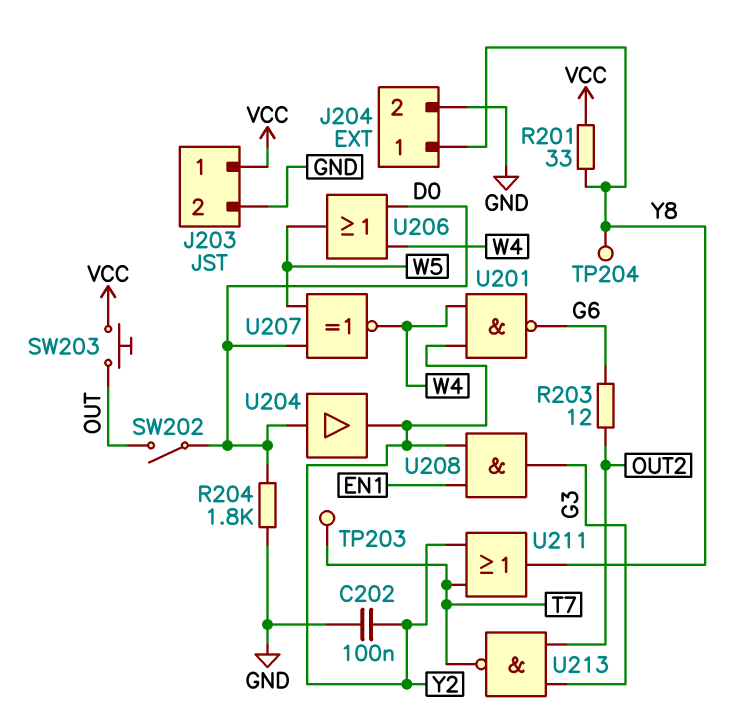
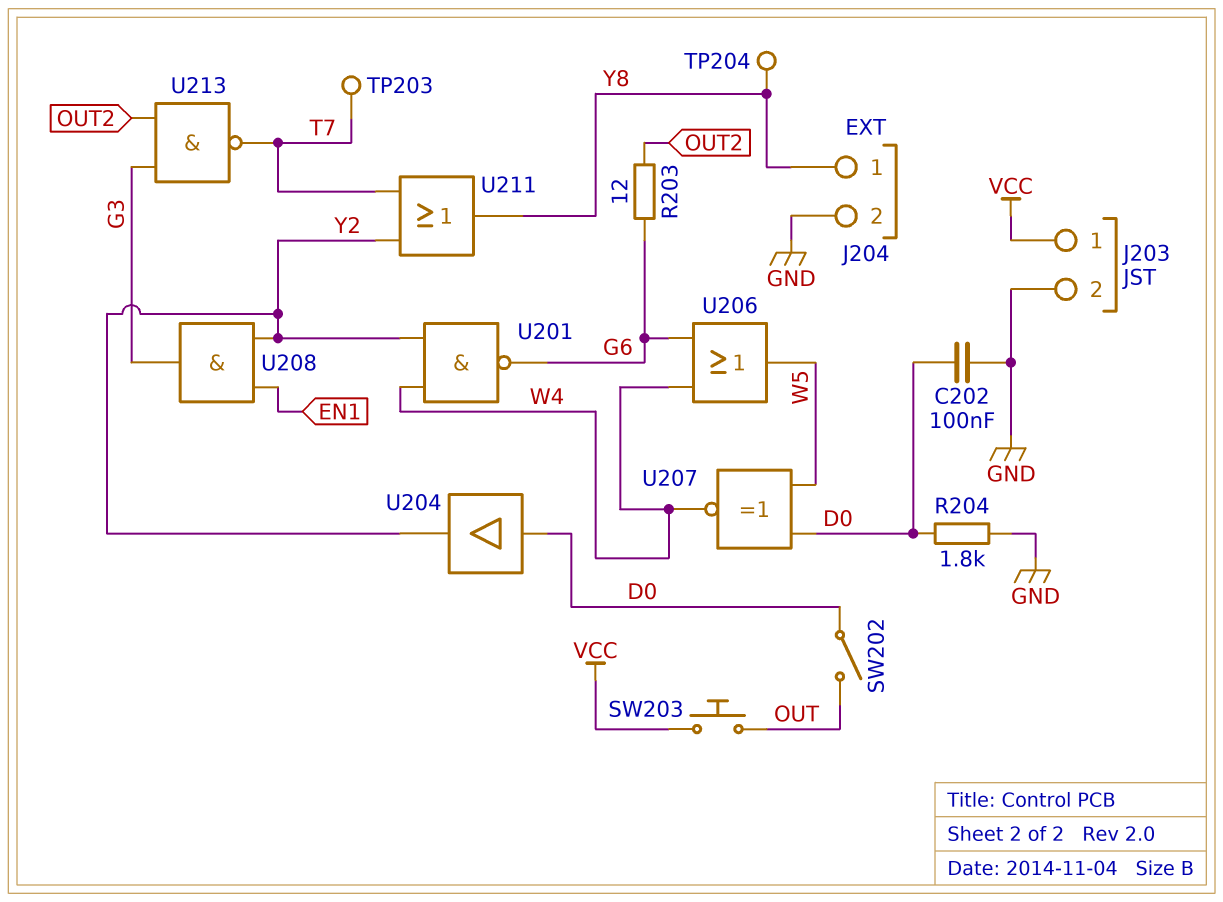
C202: 100nF (GND, Y2) -> 100nF (D0, GND)
R201: 33 (VCC, Y8) -> none
U206: OR (in D0, in W4, out W5) -> OR (in G6, in W4, out W5)

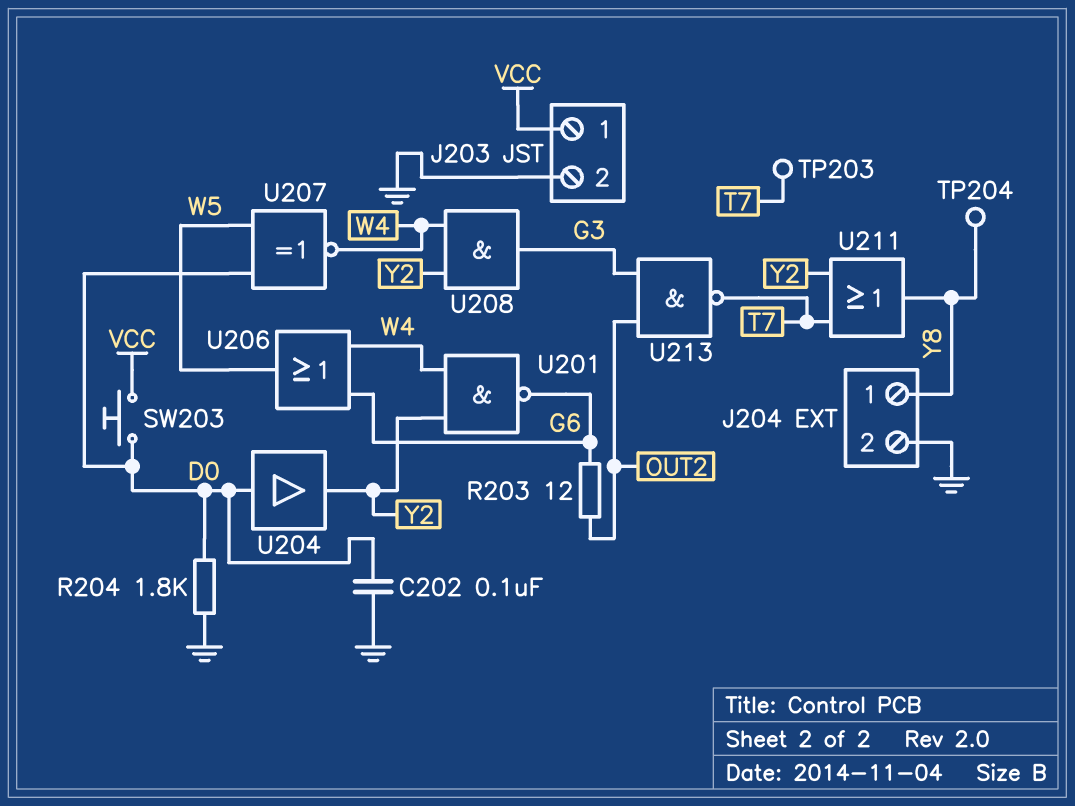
SW202: switch (D0, OUT) -> none
SW203: button (OUT, VCC) -> button (D0, VCC)
U208: AND (in EN1, in Y2, out G3) -> AND (in W4, in Y2, out G3)

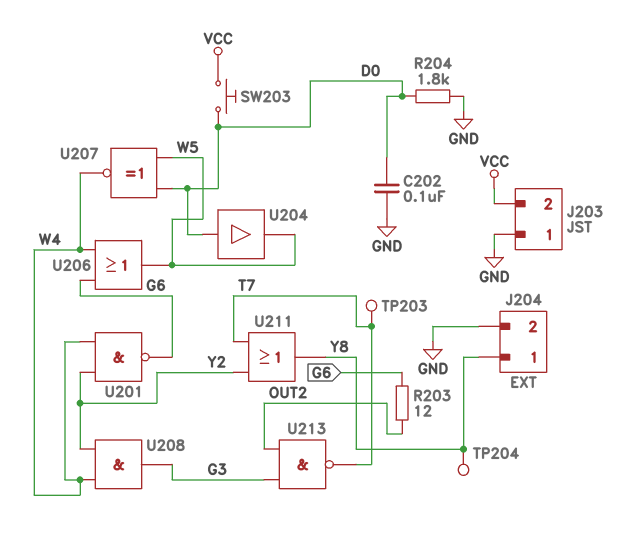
J203 pin 1: VCC -> GND
J203 pin 2: GND -> VCC
U204: buffer (in D0, out Y2) -> buffer (in D0, out W5)

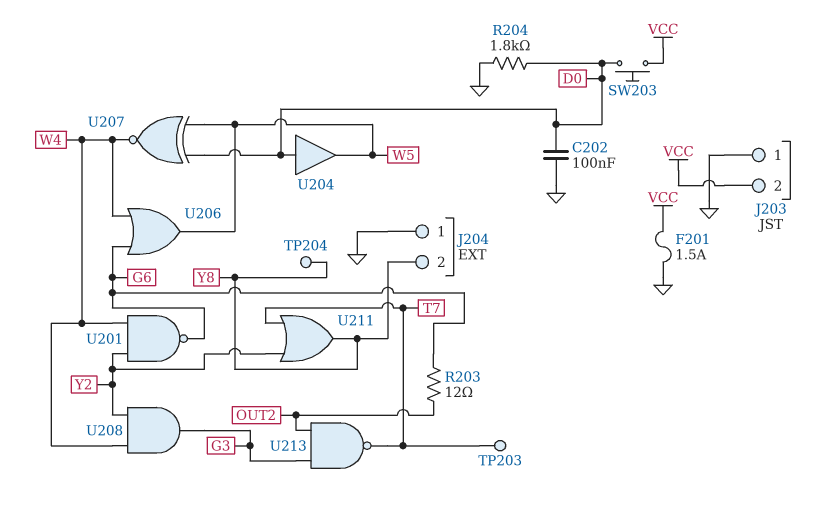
F201: none -> 1.5A (GND, VCC)
J204 pin 1: Y8 -> GND
J204 pin 2: GND -> Y8

